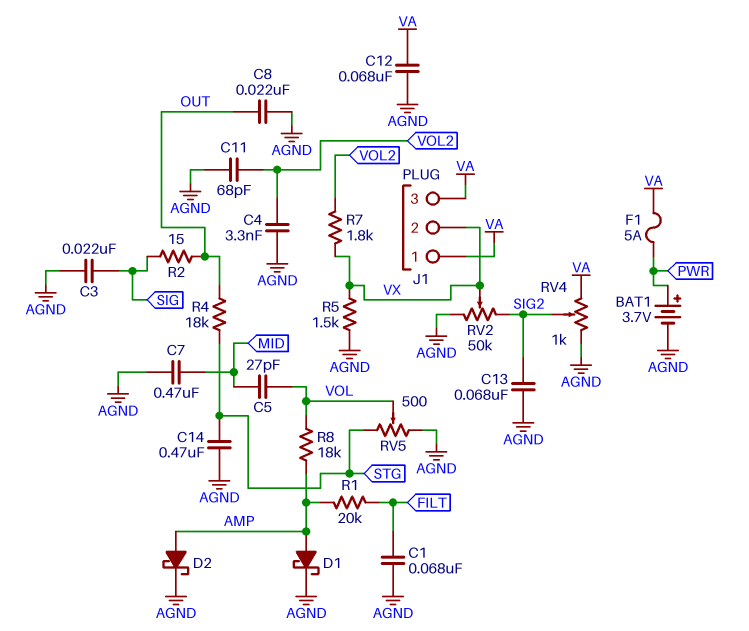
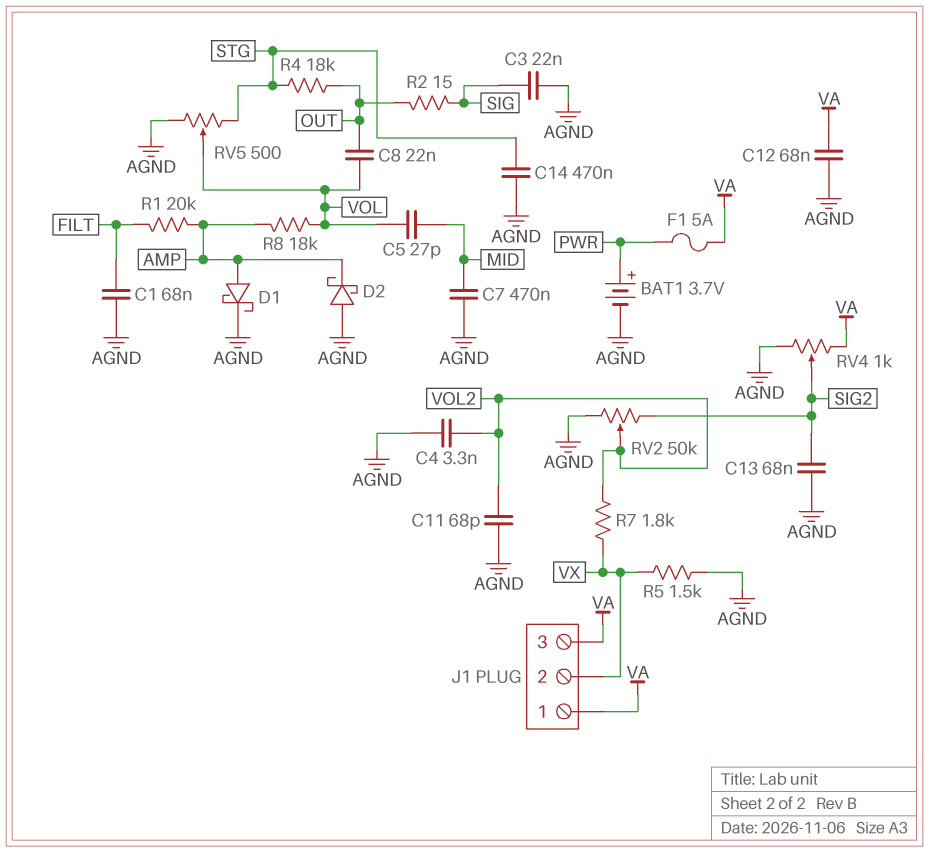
C8: 22nF (AGND, OUT) -> 22nF (OUT, VOL)
D2: schottky (A AMP, K AGND) -> schottky (A AGND, K AMP)
RV2: 50k (AGND, SIG2, wiper VX) -> 50k (AGND, SIG2, wiper VOL2)

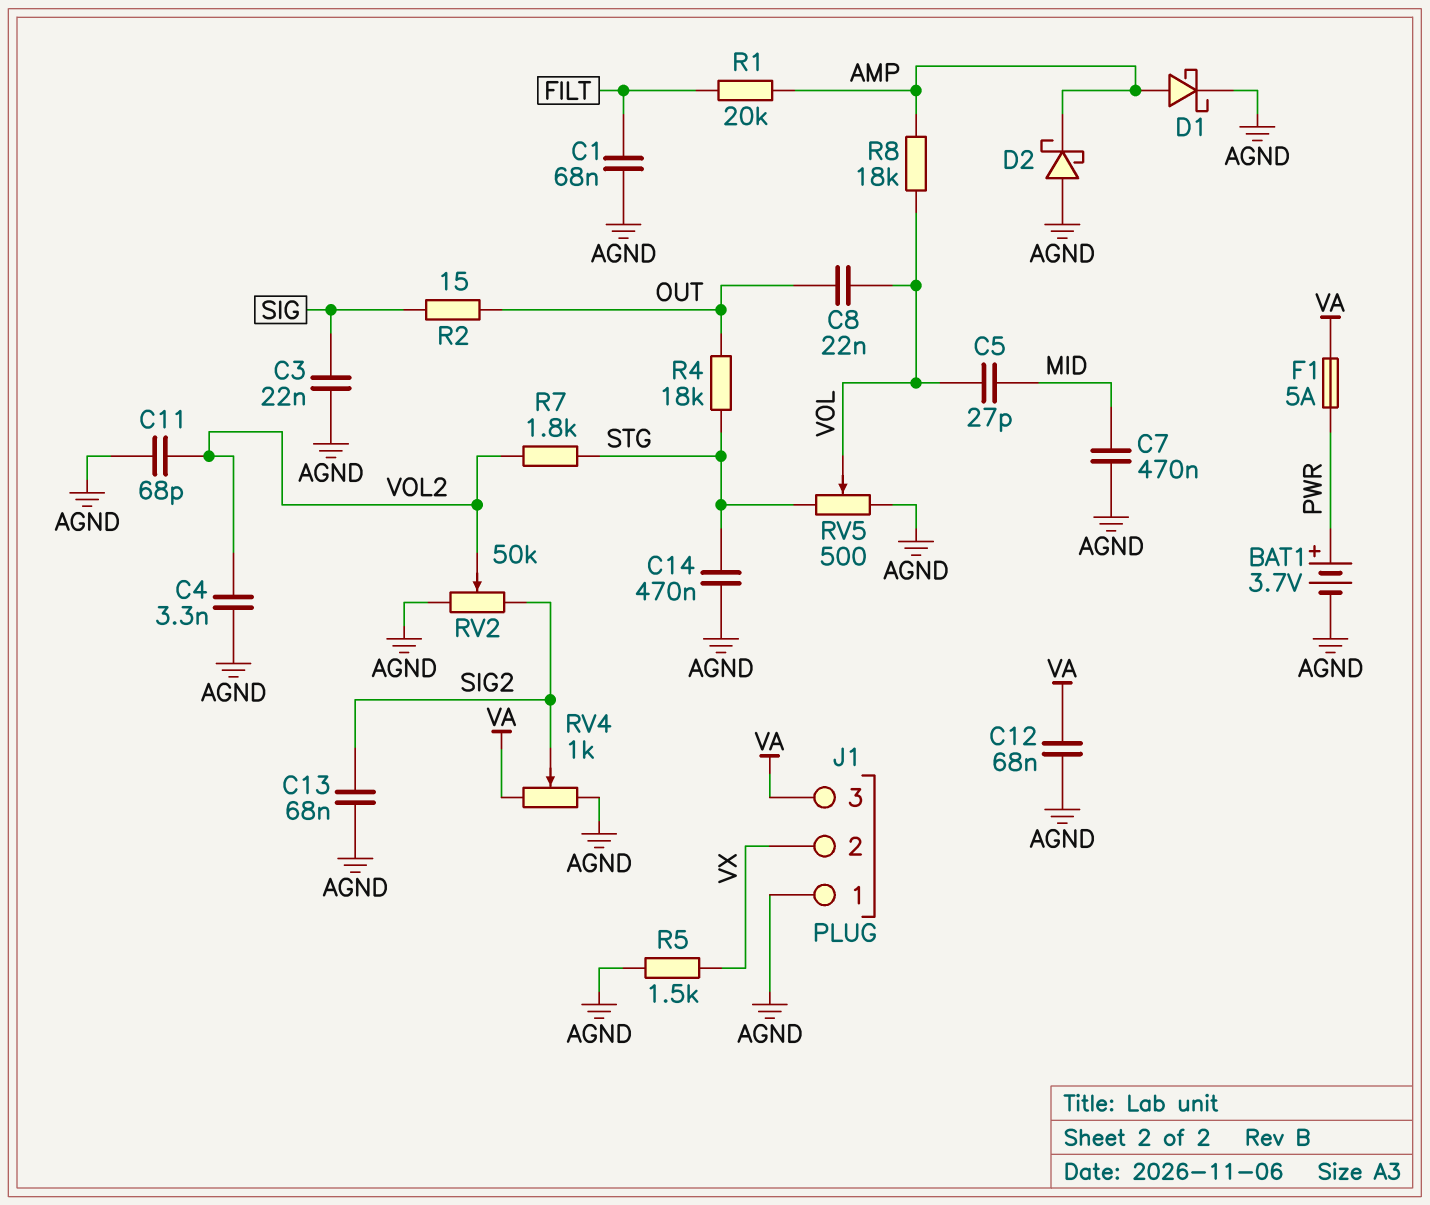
J1 pin 1: VA -> AGND
R7: 1.8k (VOL2, VX) -> 1.8k (STG, VOL2)

